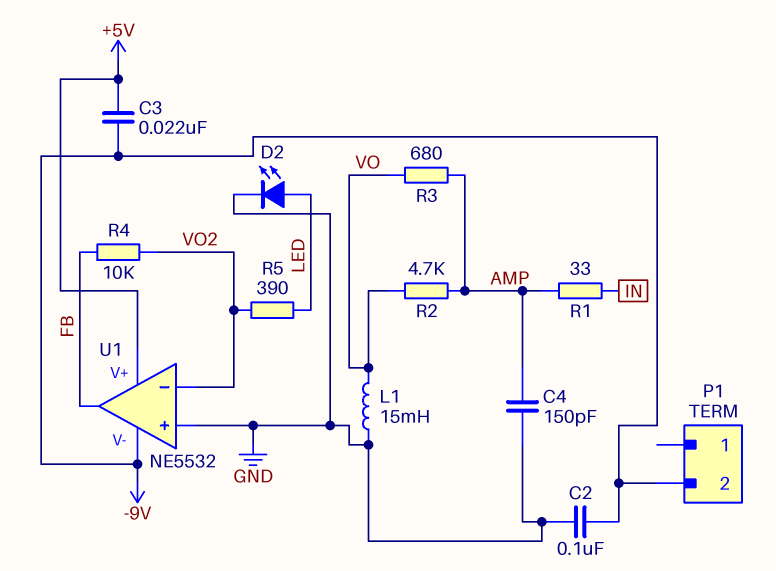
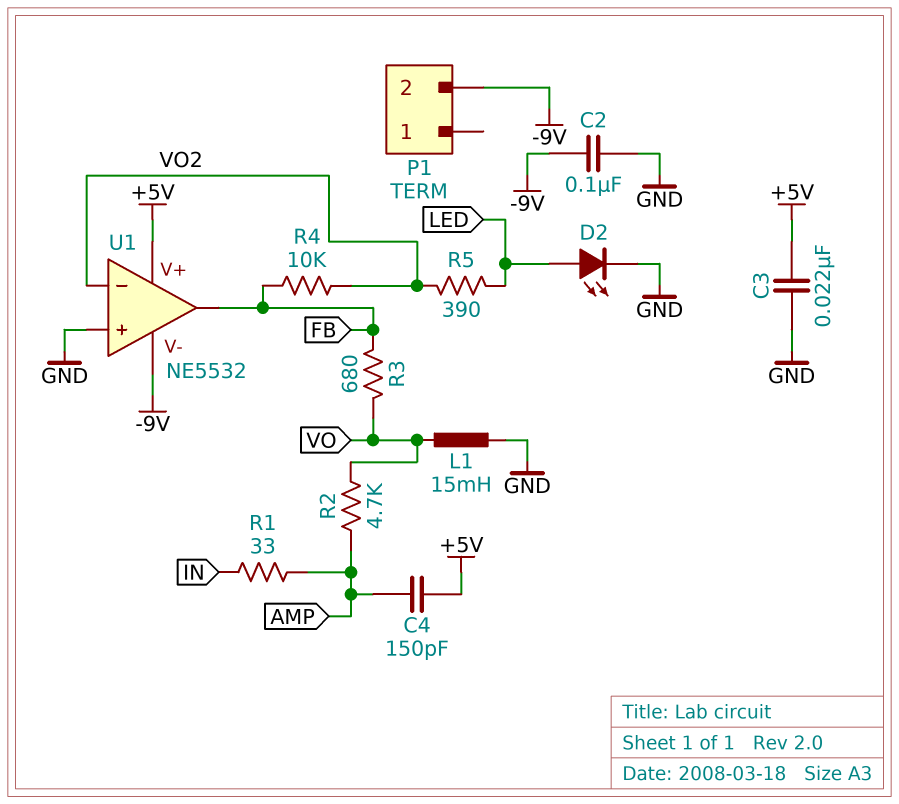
C3: 22nF (+5V, -9V) -> 22nF (+5V, GND)
C4: 150pF (AMP, GND) -> 150pF (+5V, AMP)
R3: 680 (AMP, VO) -> 680 (FB, VO)

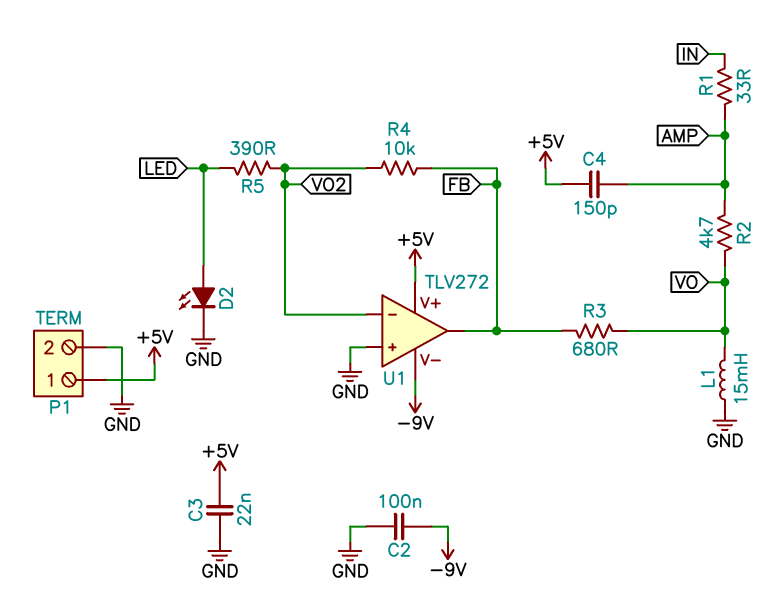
P1 pin 1: none -> +5V
P1 pin 2: -9V -> GND
U1: NE5532 -> TLV272

